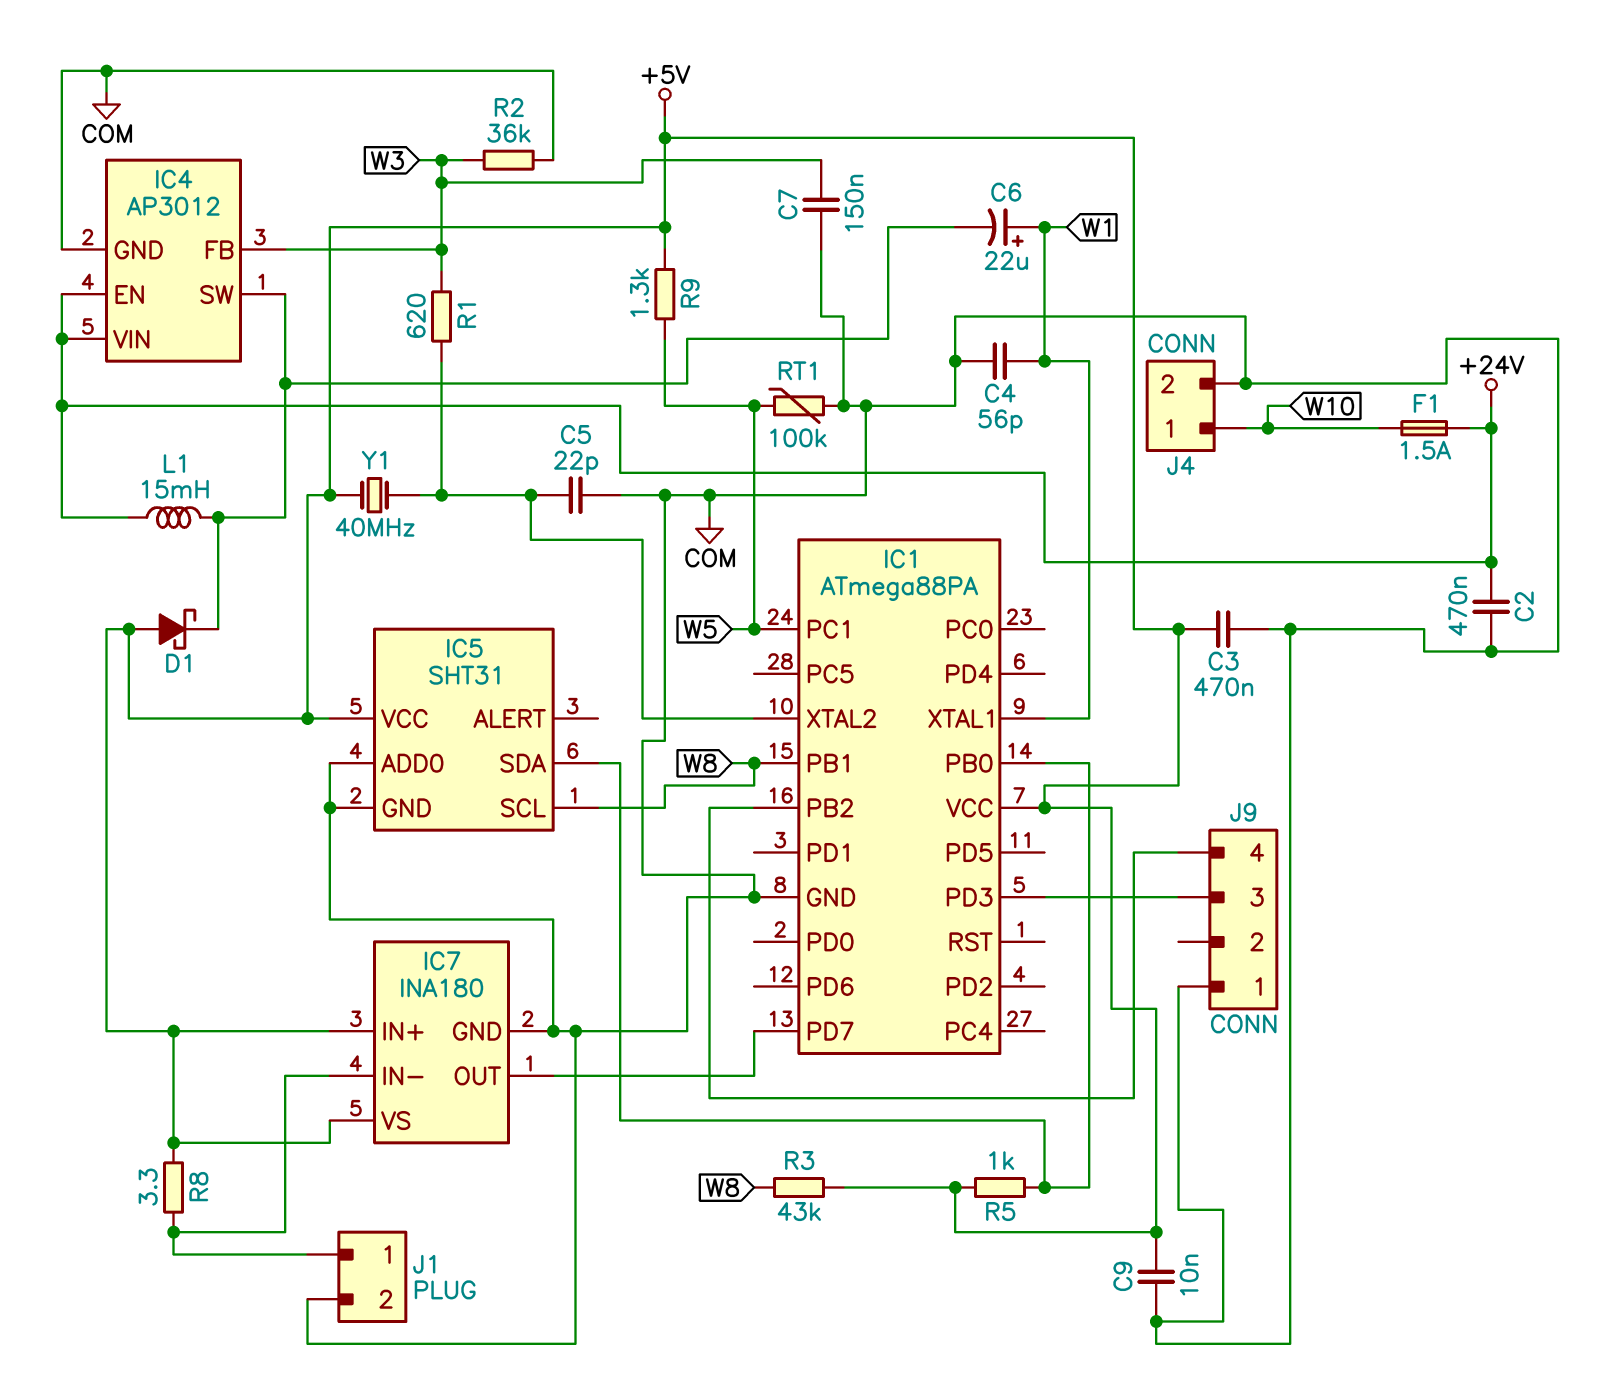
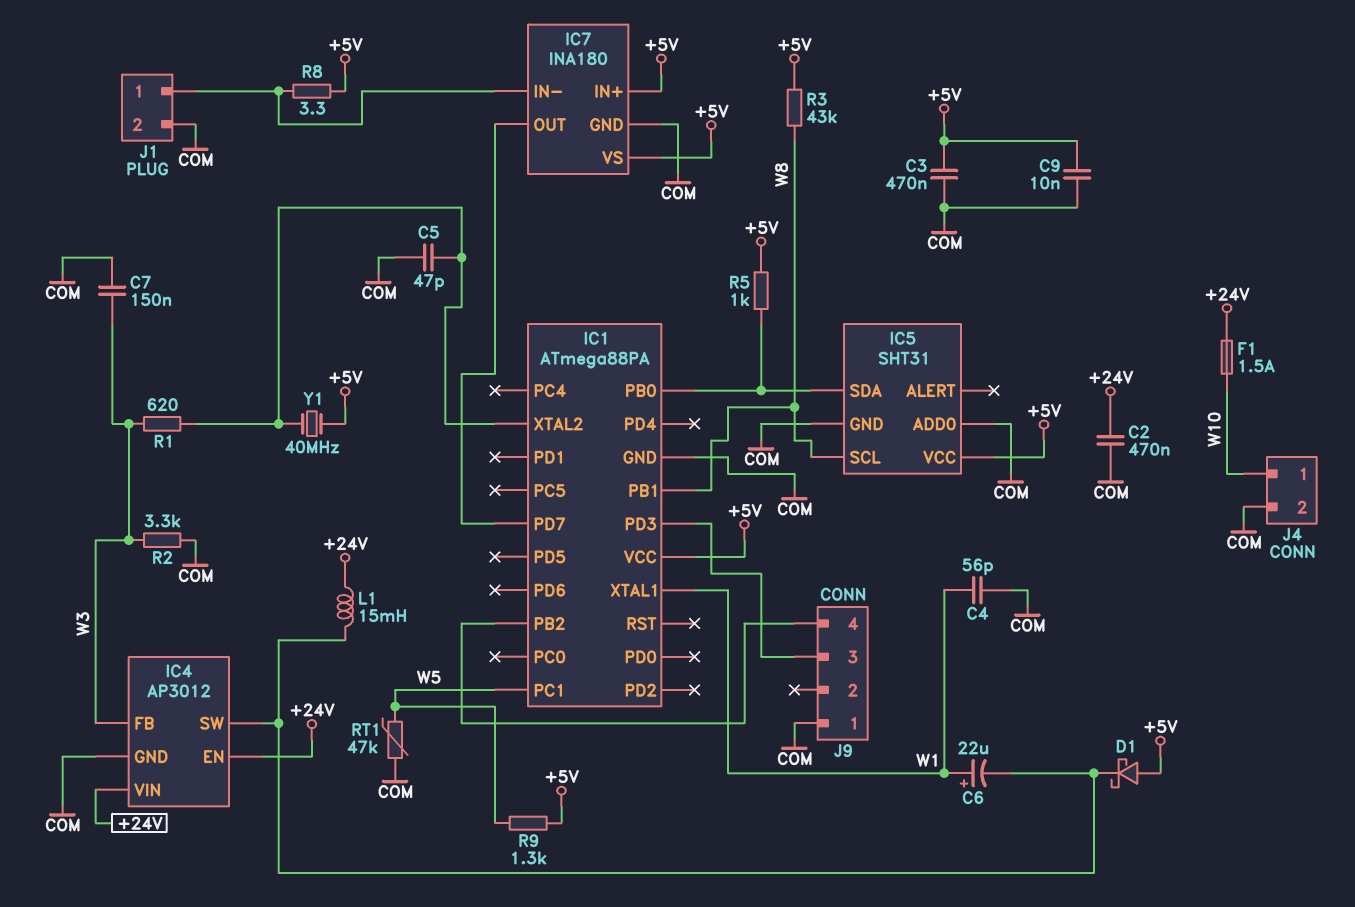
C5: 22pF (COM, IC1/XTAL2) -> 47pF (COM, IC1/XTAL2)
R2: 36k (COM, W3) -> 3.3k (COM, W3)
RT1: 100k (COM, W5) -> 47k (COM, W5)

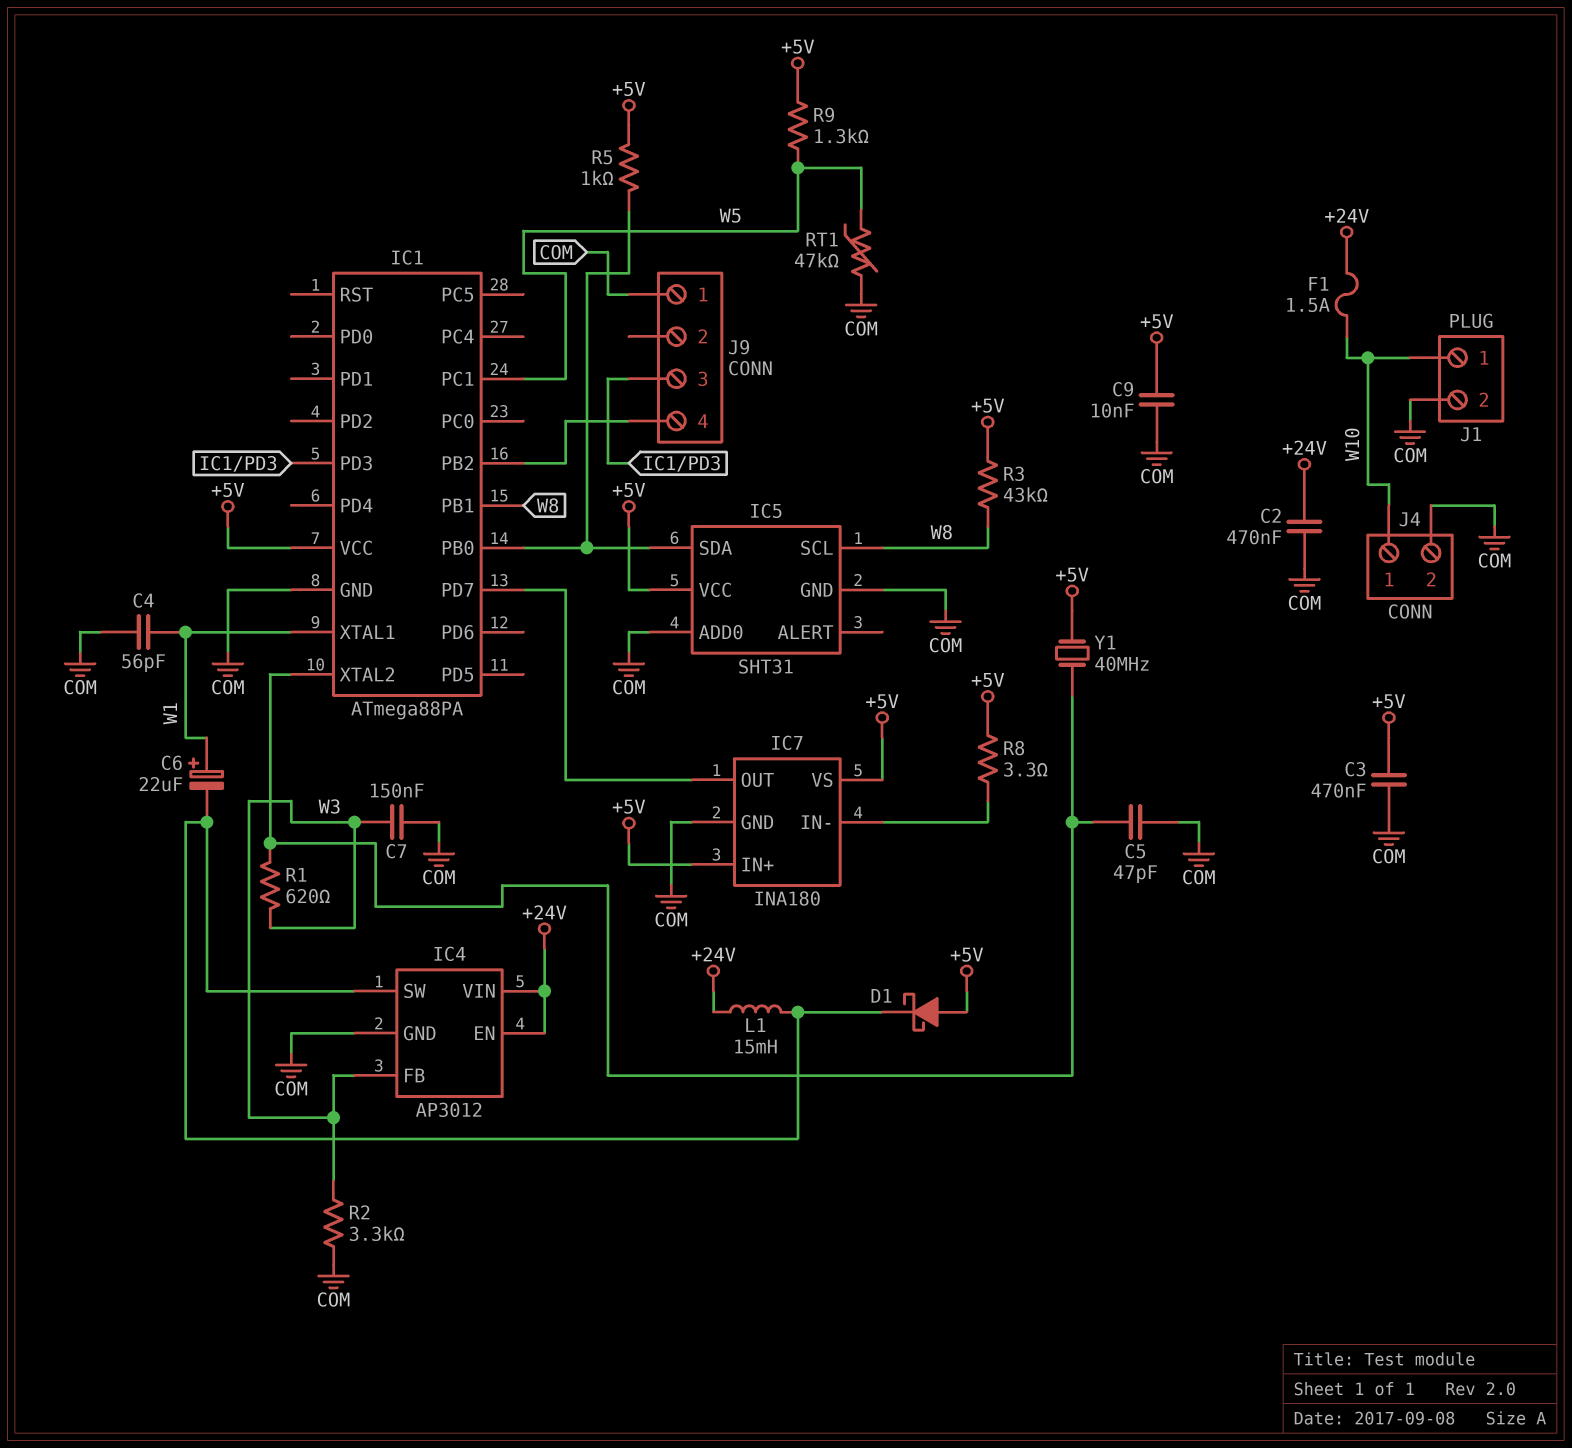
J1 pin 1: IC7/IN- -> W10

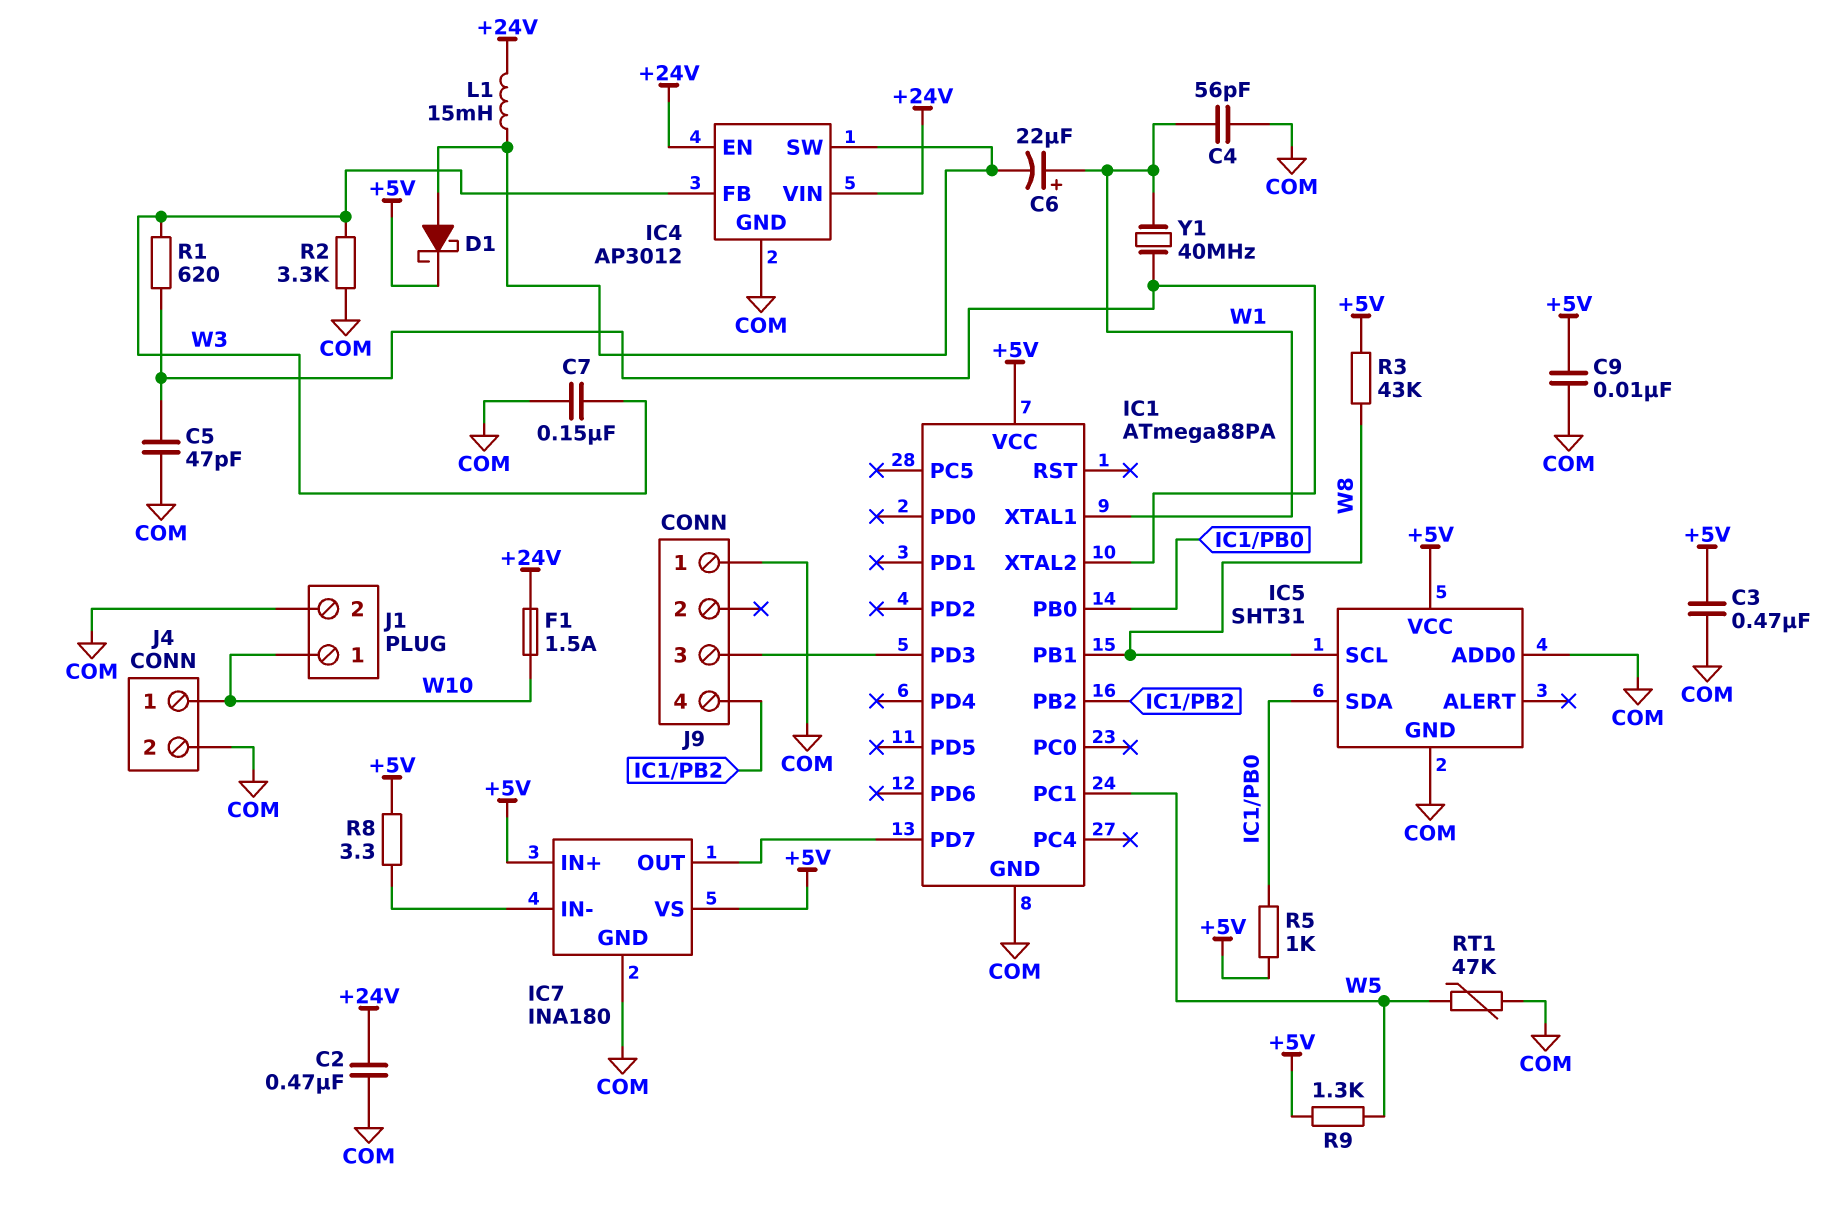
D1: schottky (A +5V, K IC4/SW) -> schottky (A IC4/SW, K +5V)
Y1: 40MHz (+5V, IC1/XTAL2) -> 40MHz (IC1/XTAL2, W1)

